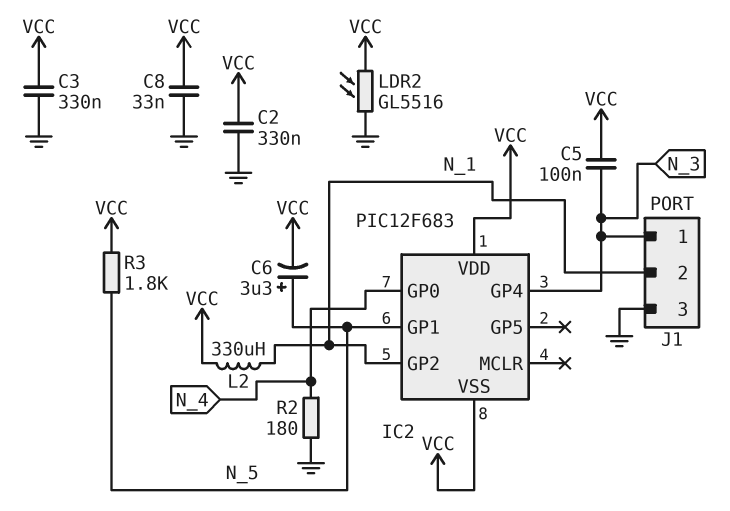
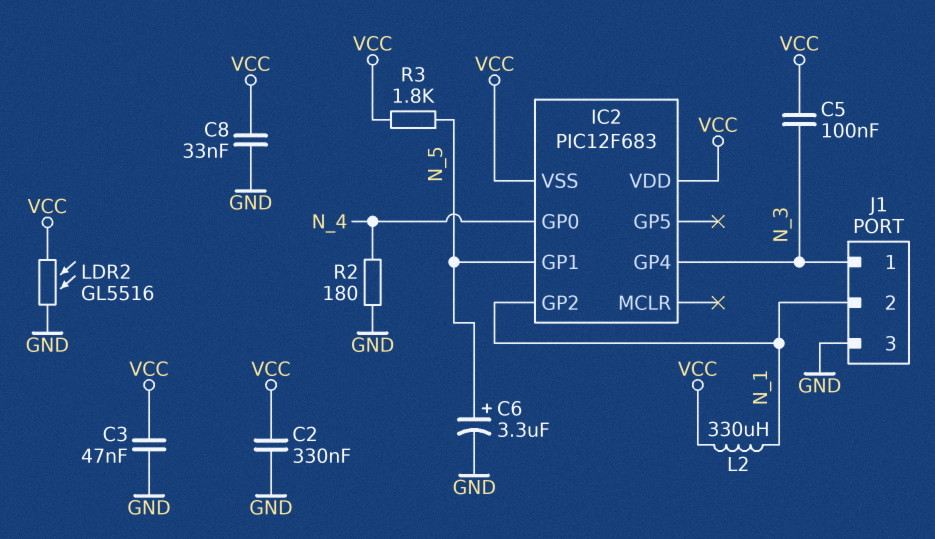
C3: 330nF (GND, VCC) -> 47nF (GND, VCC)
C6: 3.3uF (plus N_5, minus VCC) -> 3.3uF (plus N_5, minus GND)

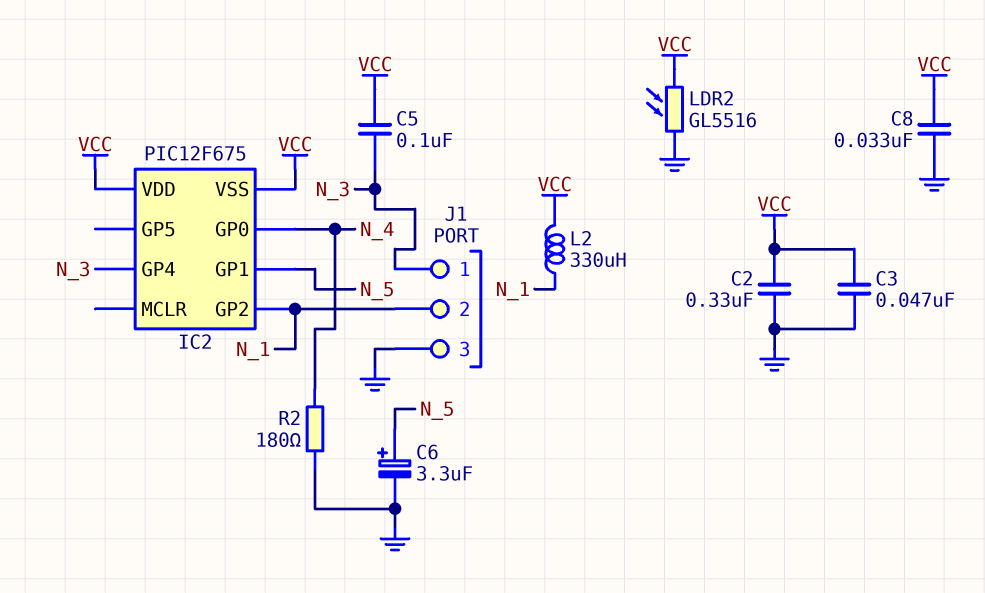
IC2: PIC12F683 -> PIC12F675
R3: 1.8k (N_5, VCC) -> none

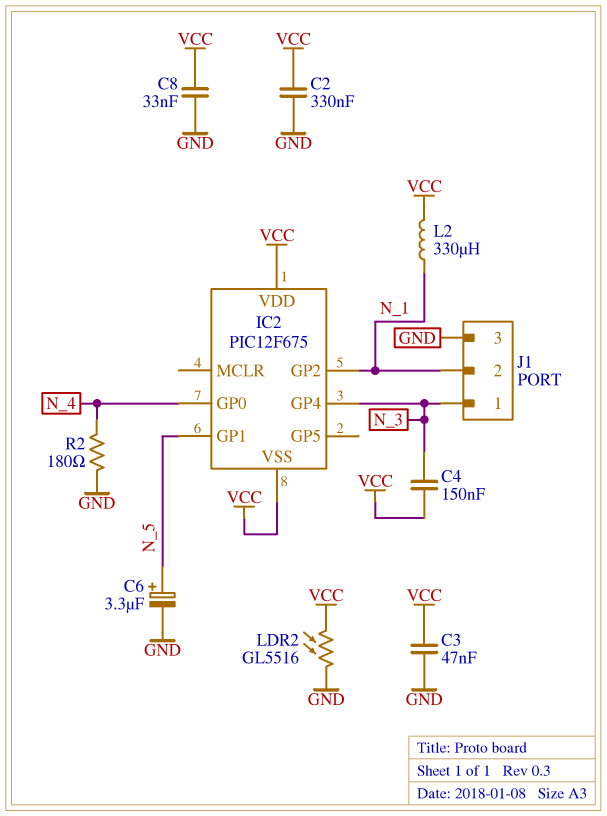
C4: none -> 150nF (N_3, VCC)
C5: 100nF (N_3, VCC) -> none

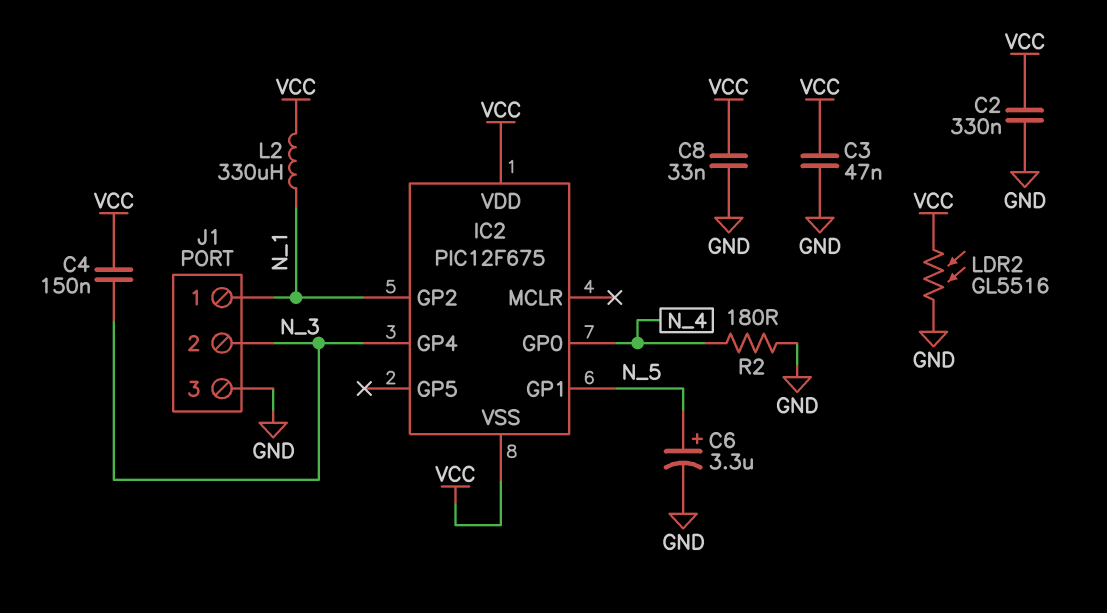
J1 pin 1: N_3 -> N_1
J1 pin 2: N_1 -> N_3

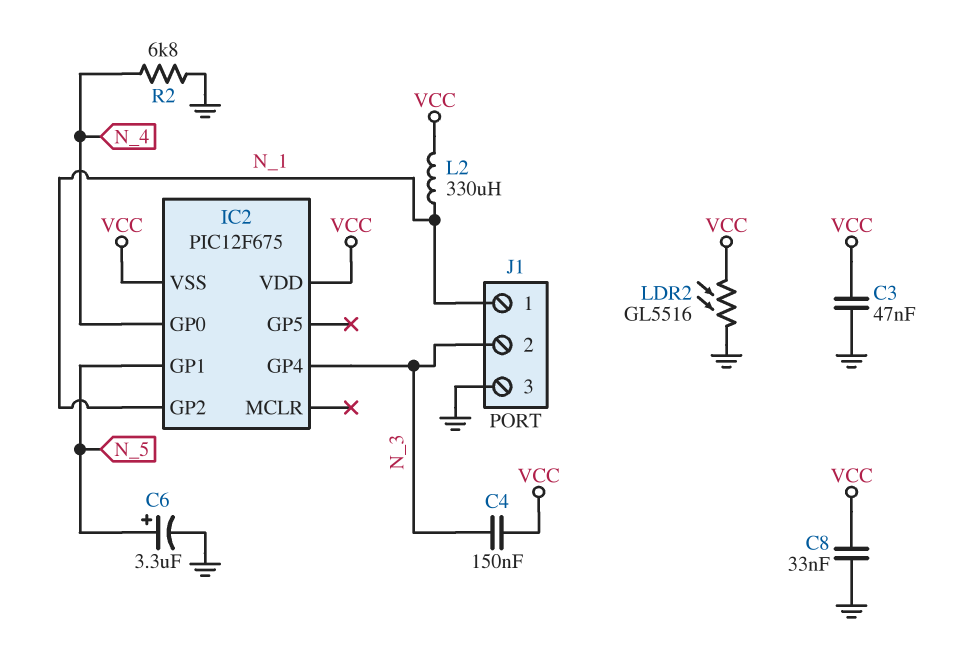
C2: 330nF (GND, VCC) -> none
R2: 180 (GND, N_4) -> 6.8k (GND, N_4)

